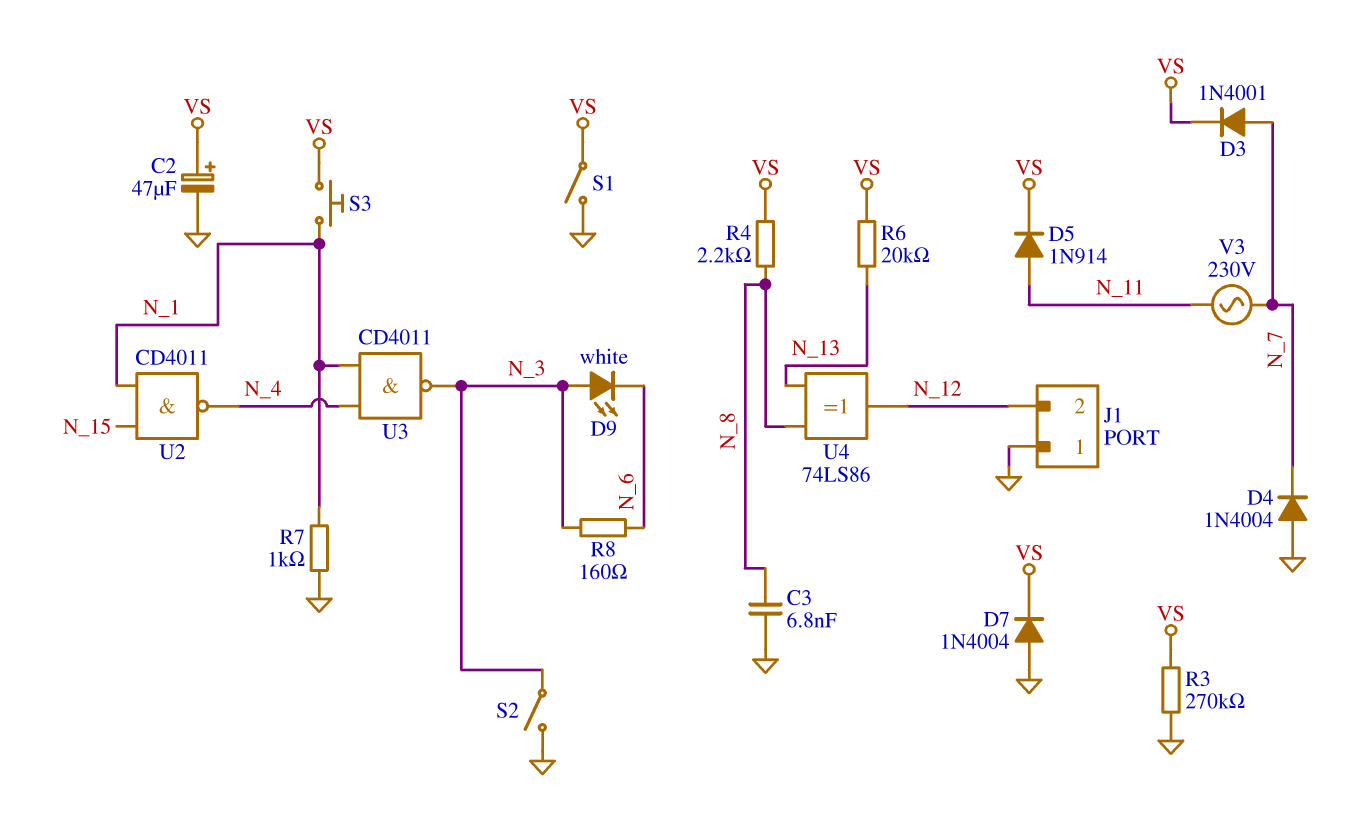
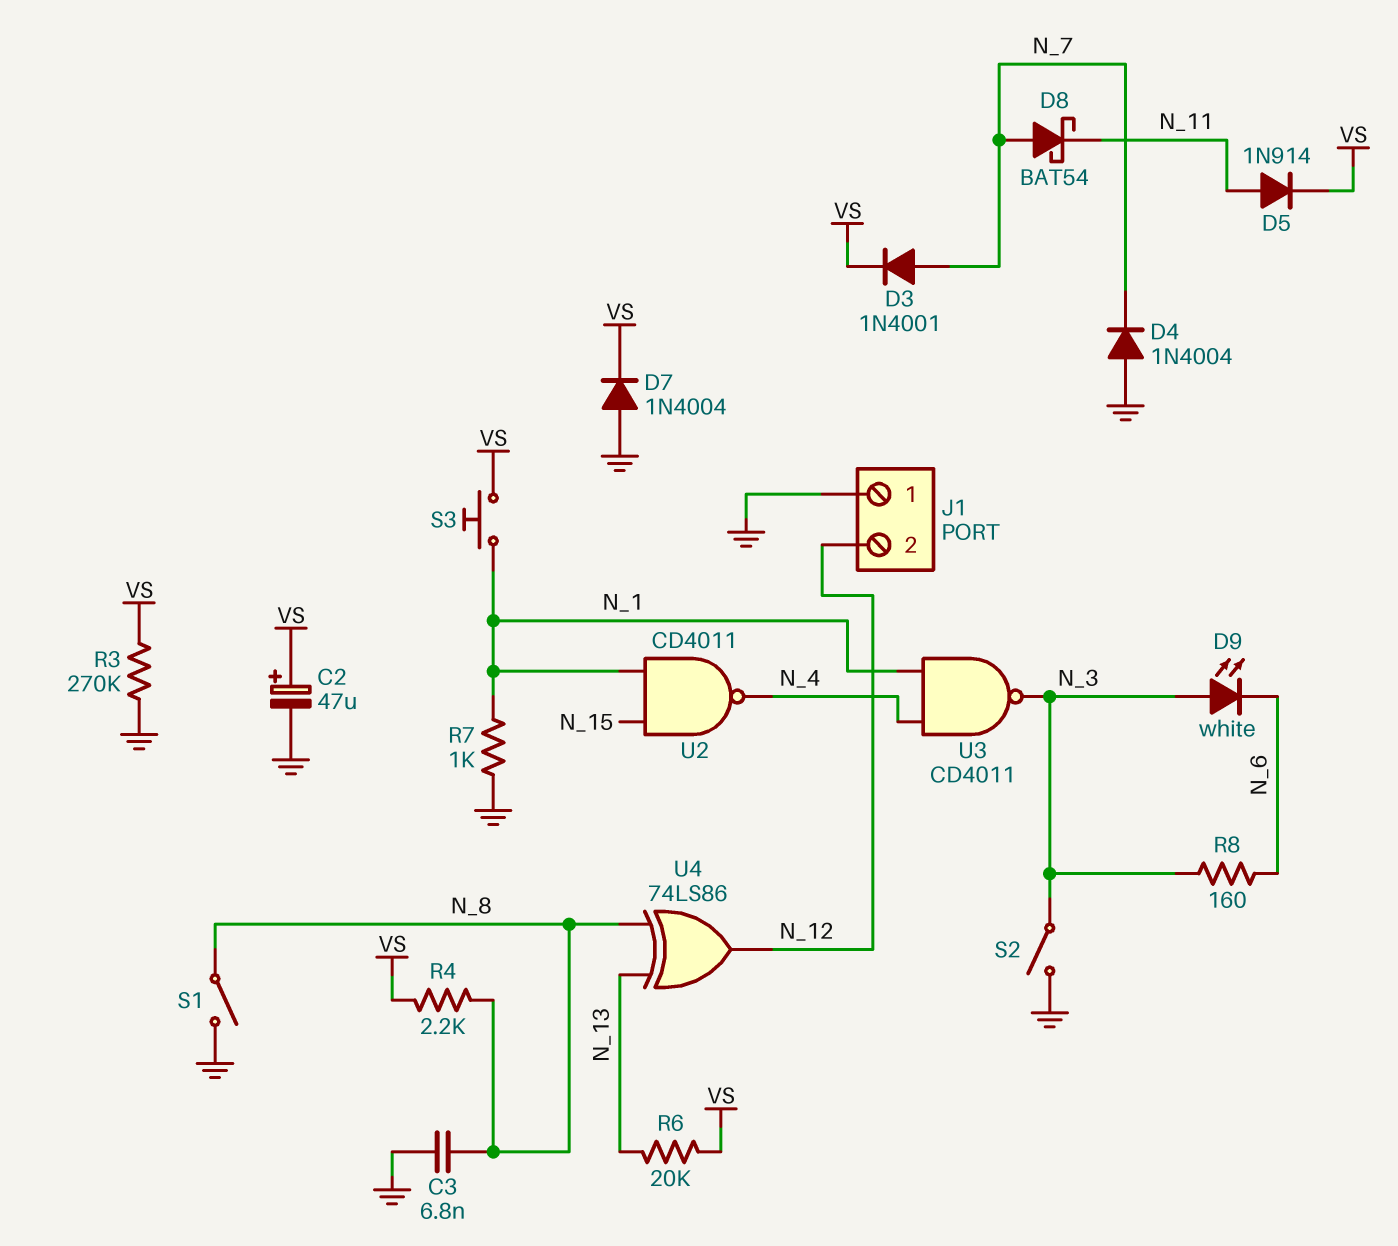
D8: none -> schottky BAT54 (A N_7, K N_11)
S1: switch (GND, VS) -> switch (GND, N_8)
V3: AC 230V (N_7, N_11) -> none

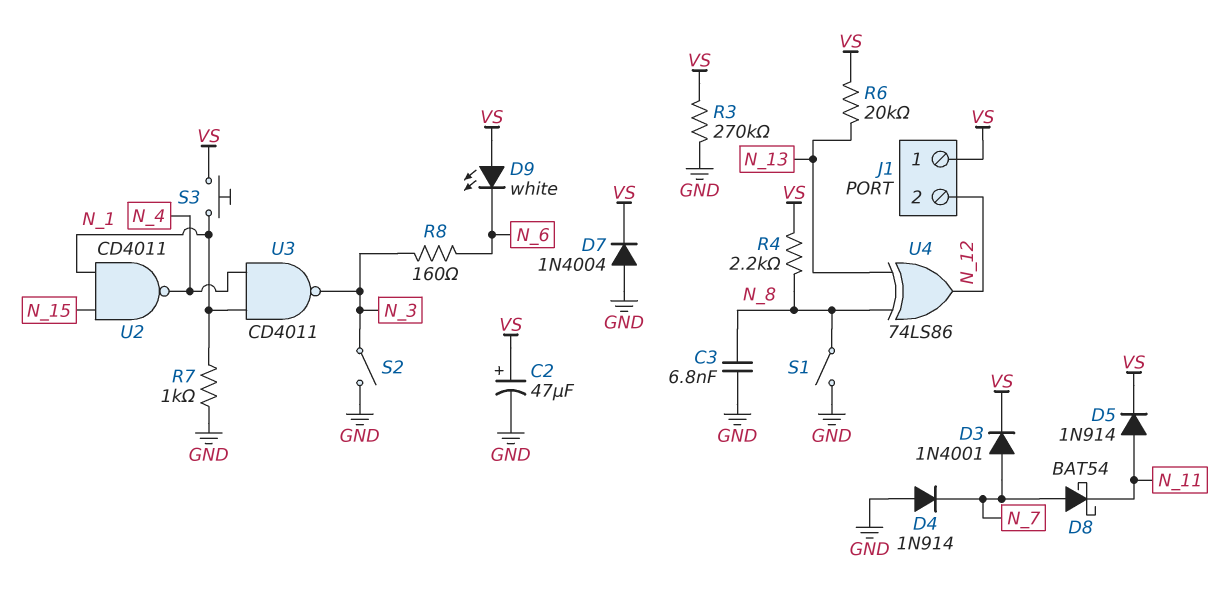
D4: diode 1N4004 (A GND, K N_7) -> diode 1N914 (A GND, K N_7)
D9: LED white (A N_3, K N_6) -> LED white (A VS, K N_6)
J1 pin 1: GND -> VS

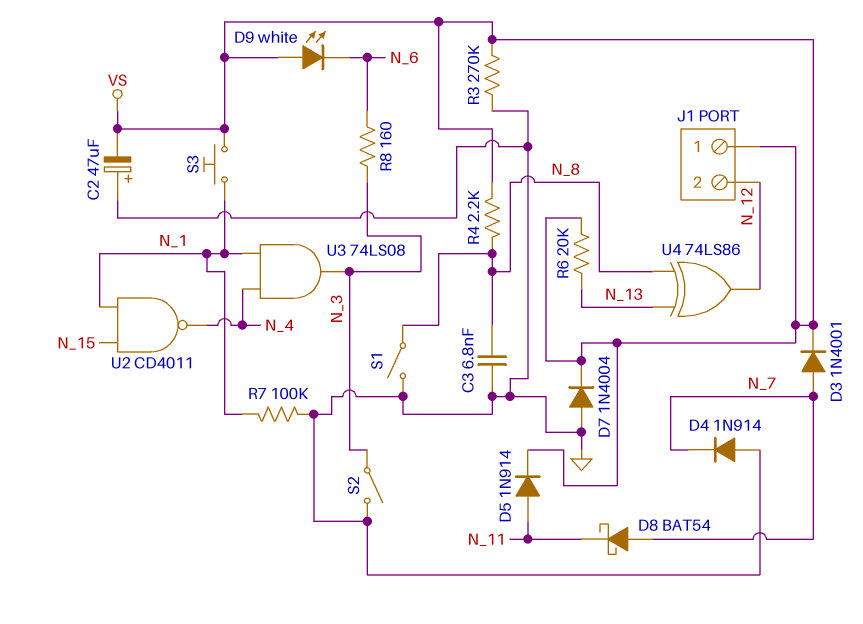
C2: 47uF (plus VS, minus GND) -> 47uF (plus GND, minus VS)
R7: 1k (GND, N_1) -> 100k (GND, N_1)
U3: NAND CD4011 (in N_1, in N_4, out N_3) -> AND 74LS08 (in N_1, in N_4, out N_3)

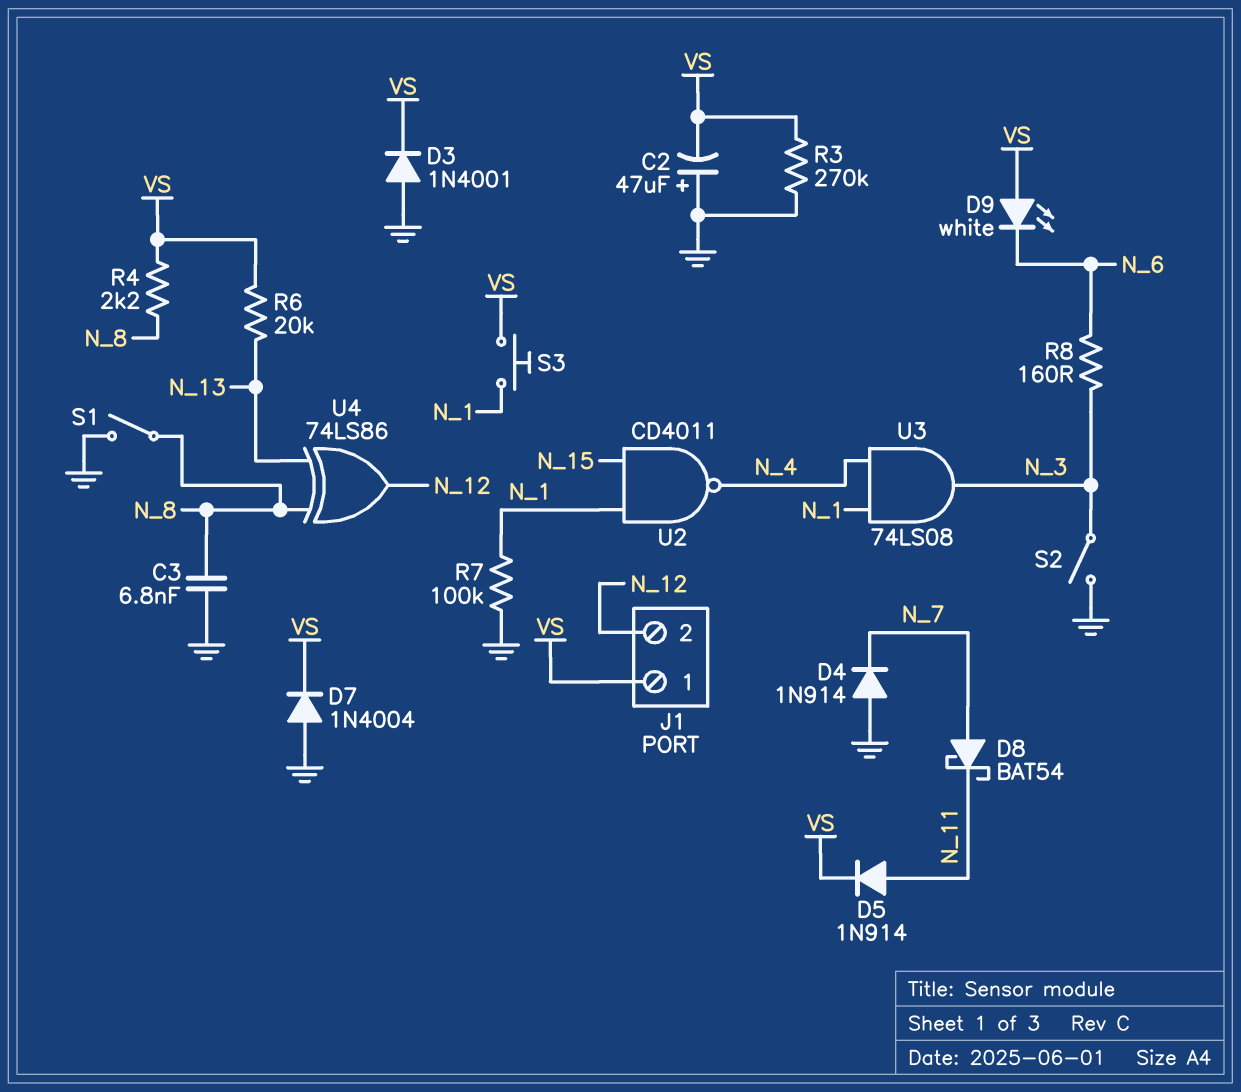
D3: diode 1N4001 (A N_7, K VS) -> diode 1N4001 (A GND, K VS)

